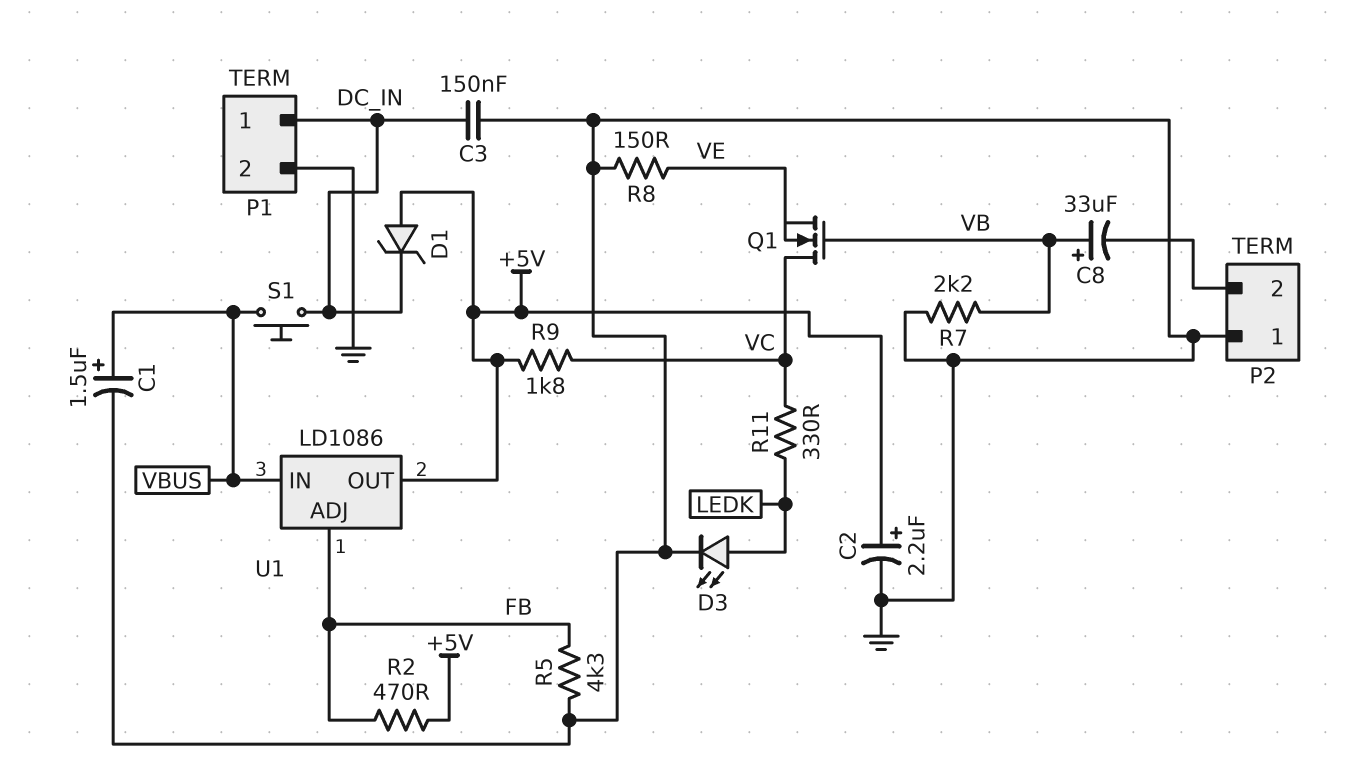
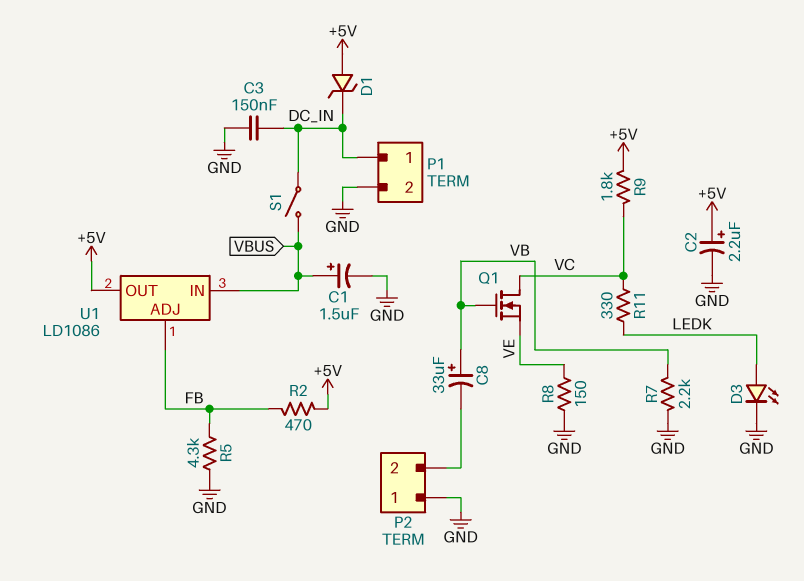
S1: button (DC_IN, VBUS) -> switch (DC_IN, VBUS)

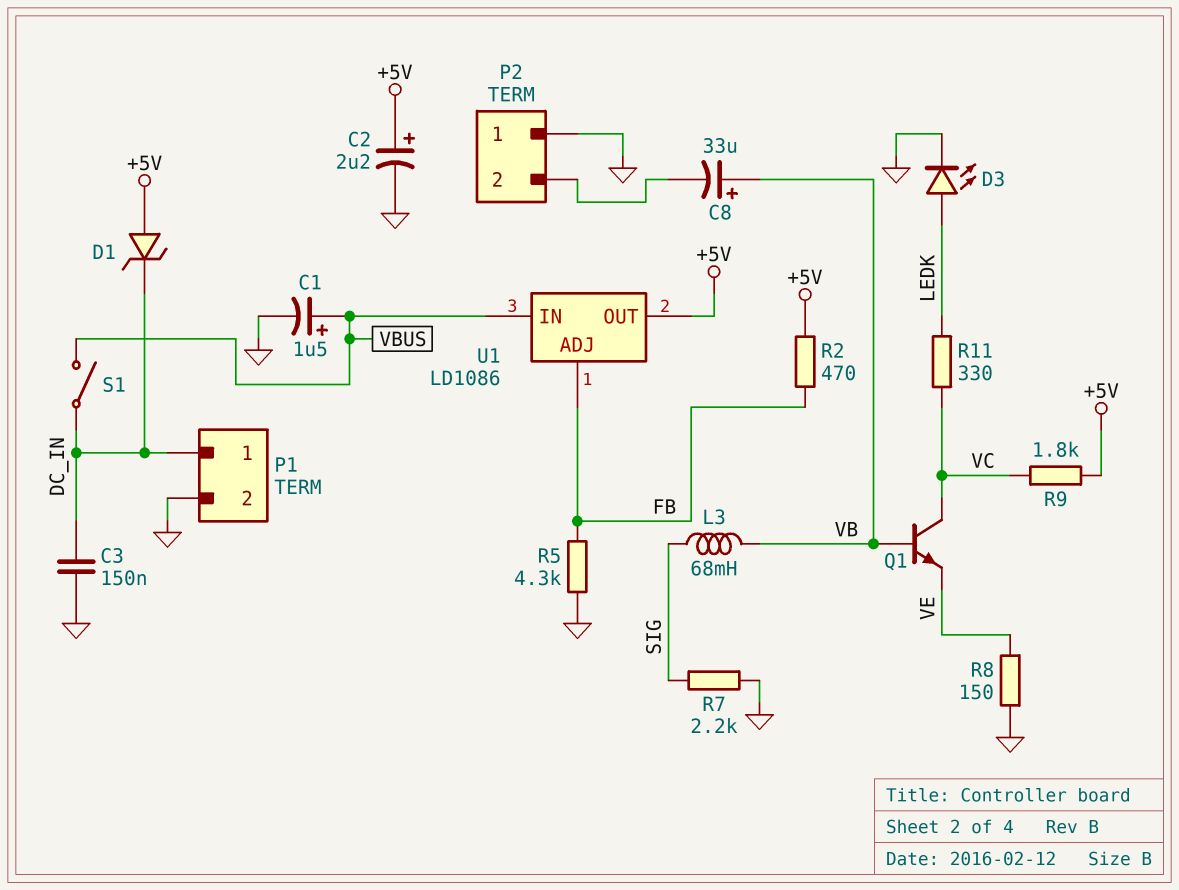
L3: none -> 68mH (SIG, VB)
Q1: NMOS (G VB, D VC, S VE) -> NPN (B VB, C VC, E VE)
R7: 2.2k (GND, VB) -> 2.2k (GND, SIG)

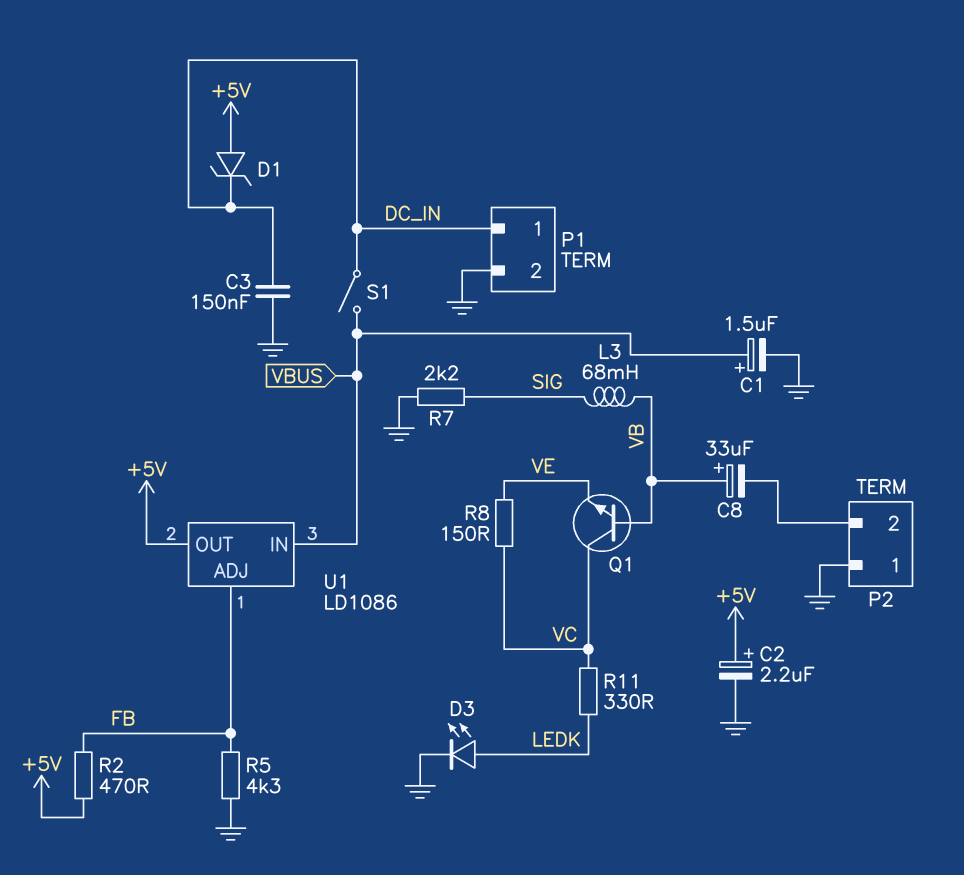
R8: 150 (GND, VE) -> 150 (VC, VE)
R9: 1.8k (+5V, VC) -> none

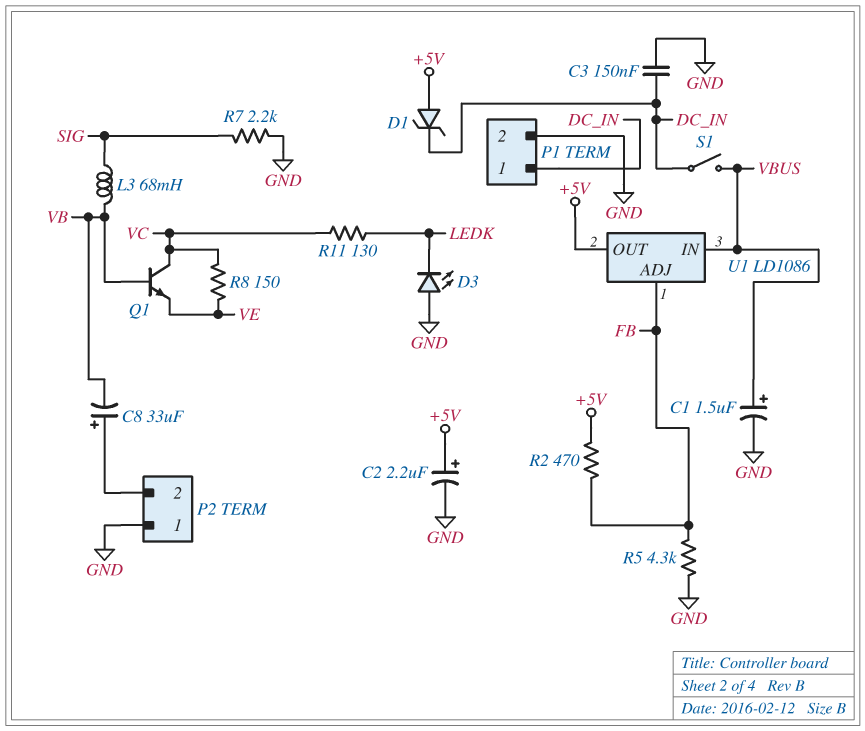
C8: 33uF (plus VB, minus P2/2) -> 33uF (plus P2/2, minus VB)
D3: LED (A LEDK, K GND) -> LED (A GND, K LEDK)
R11: 330 (LEDK, VC) -> 130 (LEDK, VC)

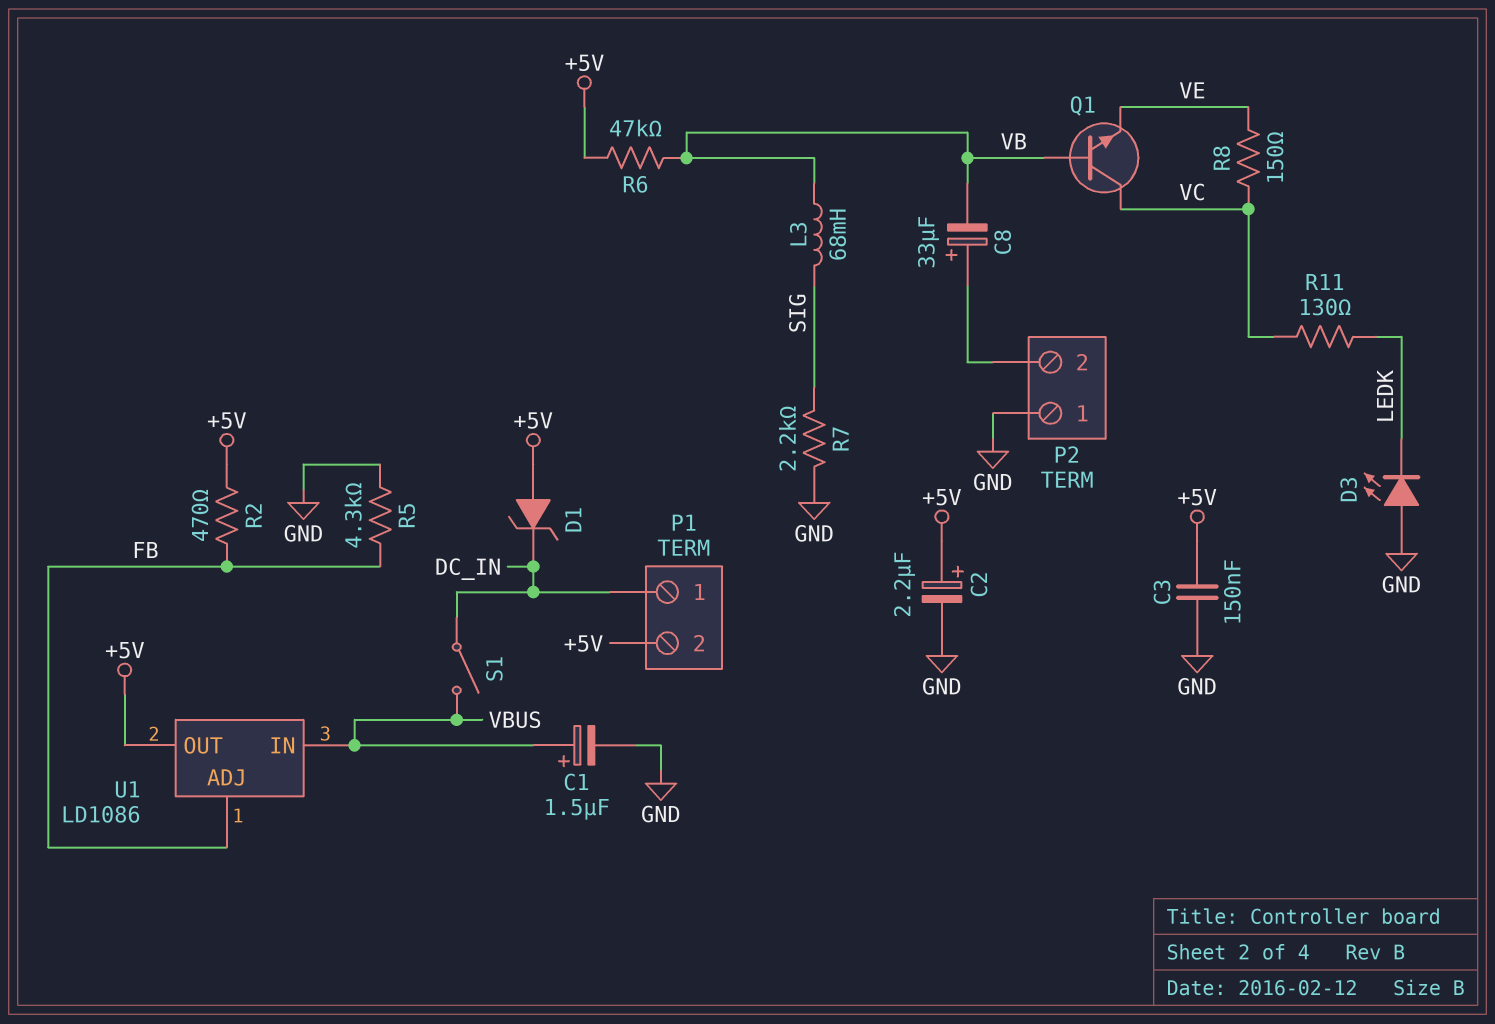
C3: 150nF (DC_IN, GND) -> 150nF (+5V, GND)
P1 pin 2: GND -> +5V
R6: none -> 47k (+5V, VB)

